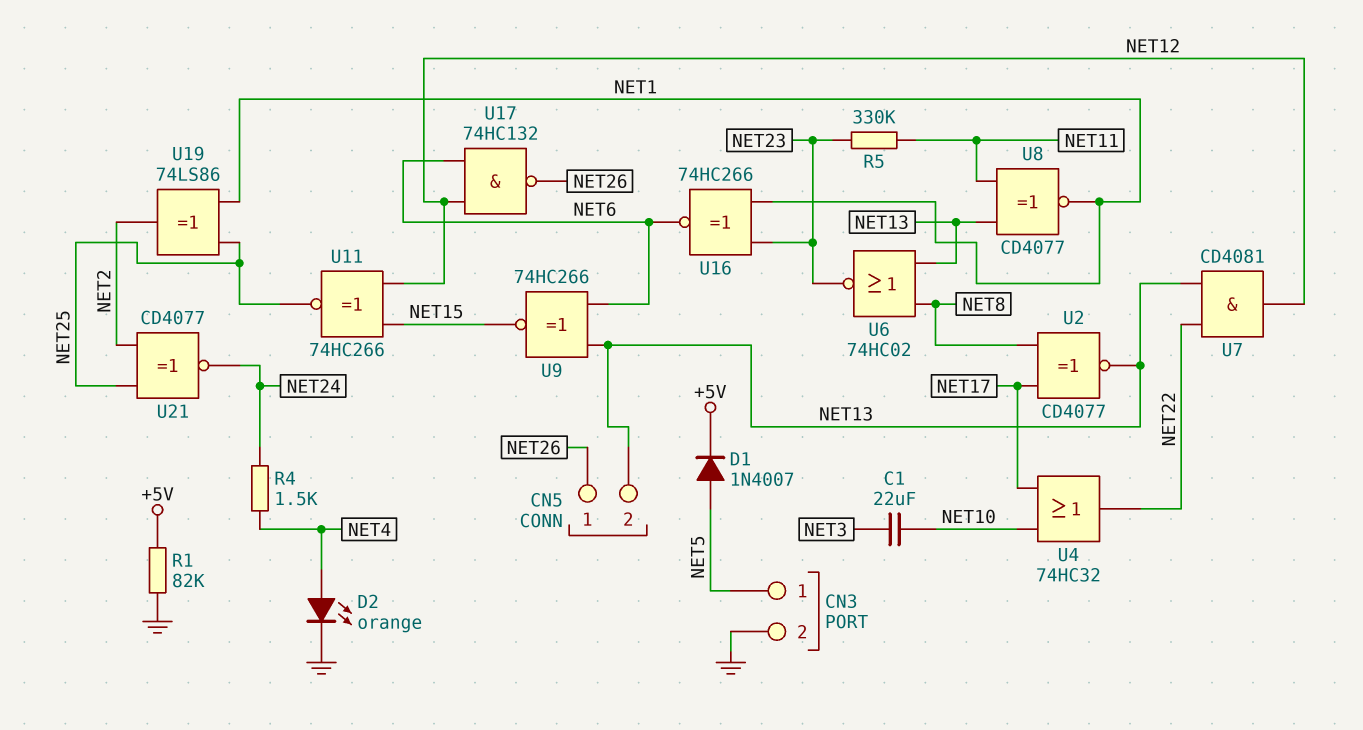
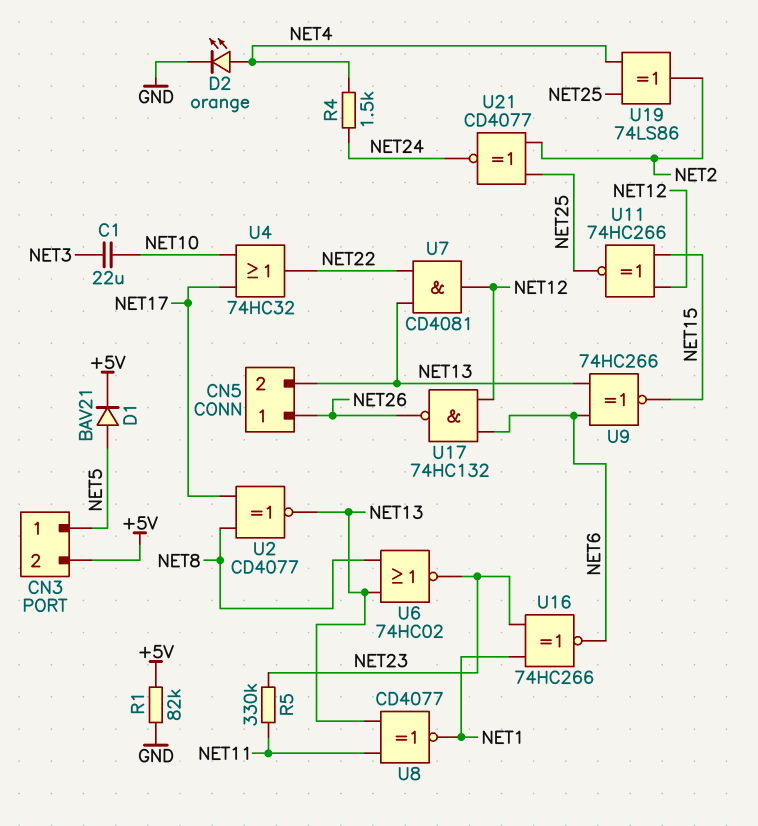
CN3 pin 2: GND -> +5V
D1: diode 1N4007 (A NET5, K +5V) -> diode BAV21 (A NET5, K +5V)
U19: XOR 74LS86 (in NET1, in NET25, out NET2) -> XOR 74LS86 (in NET4, in NET25, out NET2)

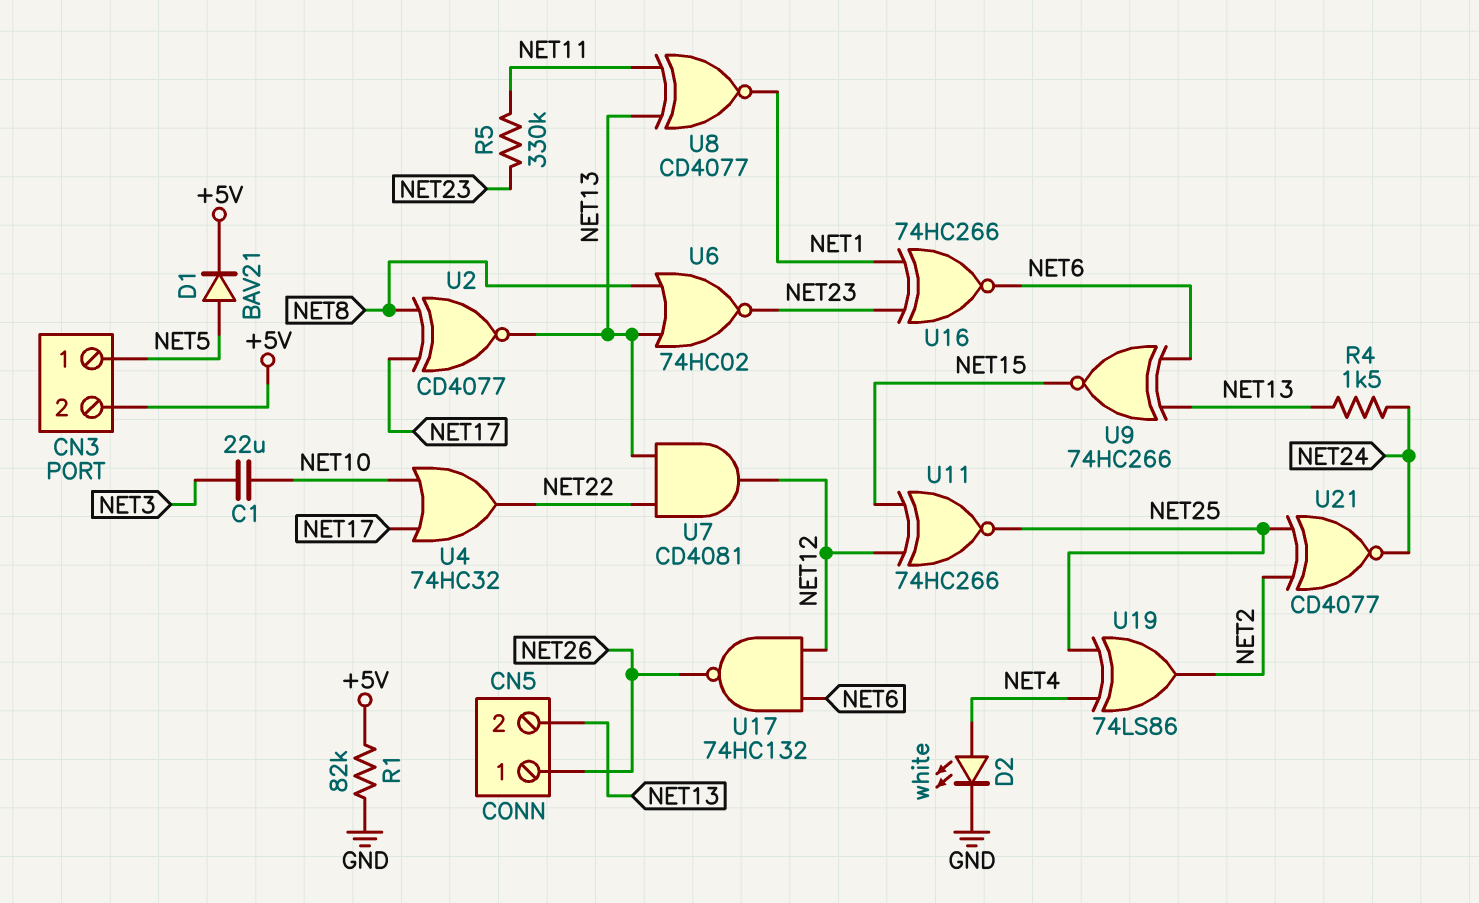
D2: LED orange (A NET4, K GND) -> LED white (A NET4, K GND)
R4: 1.5k (NET4, NET24) -> 1.5k (NET13, NET24)

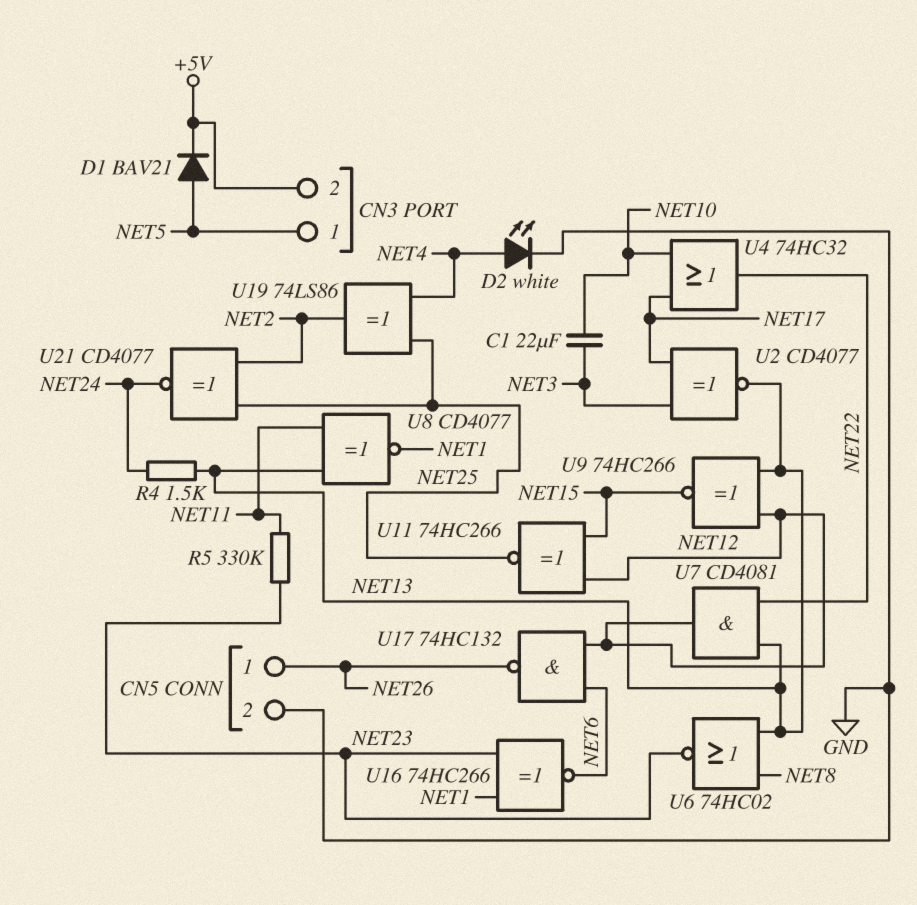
CN5 pin 2: NET13 -> GND
R1: 82k (+5V, GND) -> none
U2: XNOR CD4077 (in NET8, in NET17, out NET13) -> XNOR CD4077 (in NET3, in NET17, out NET13)
U9: XNOR 74HC266 (in NET6, in NET13, out NET15) -> XNOR 74HC266 (in NET12, in NET13, out NET15)

